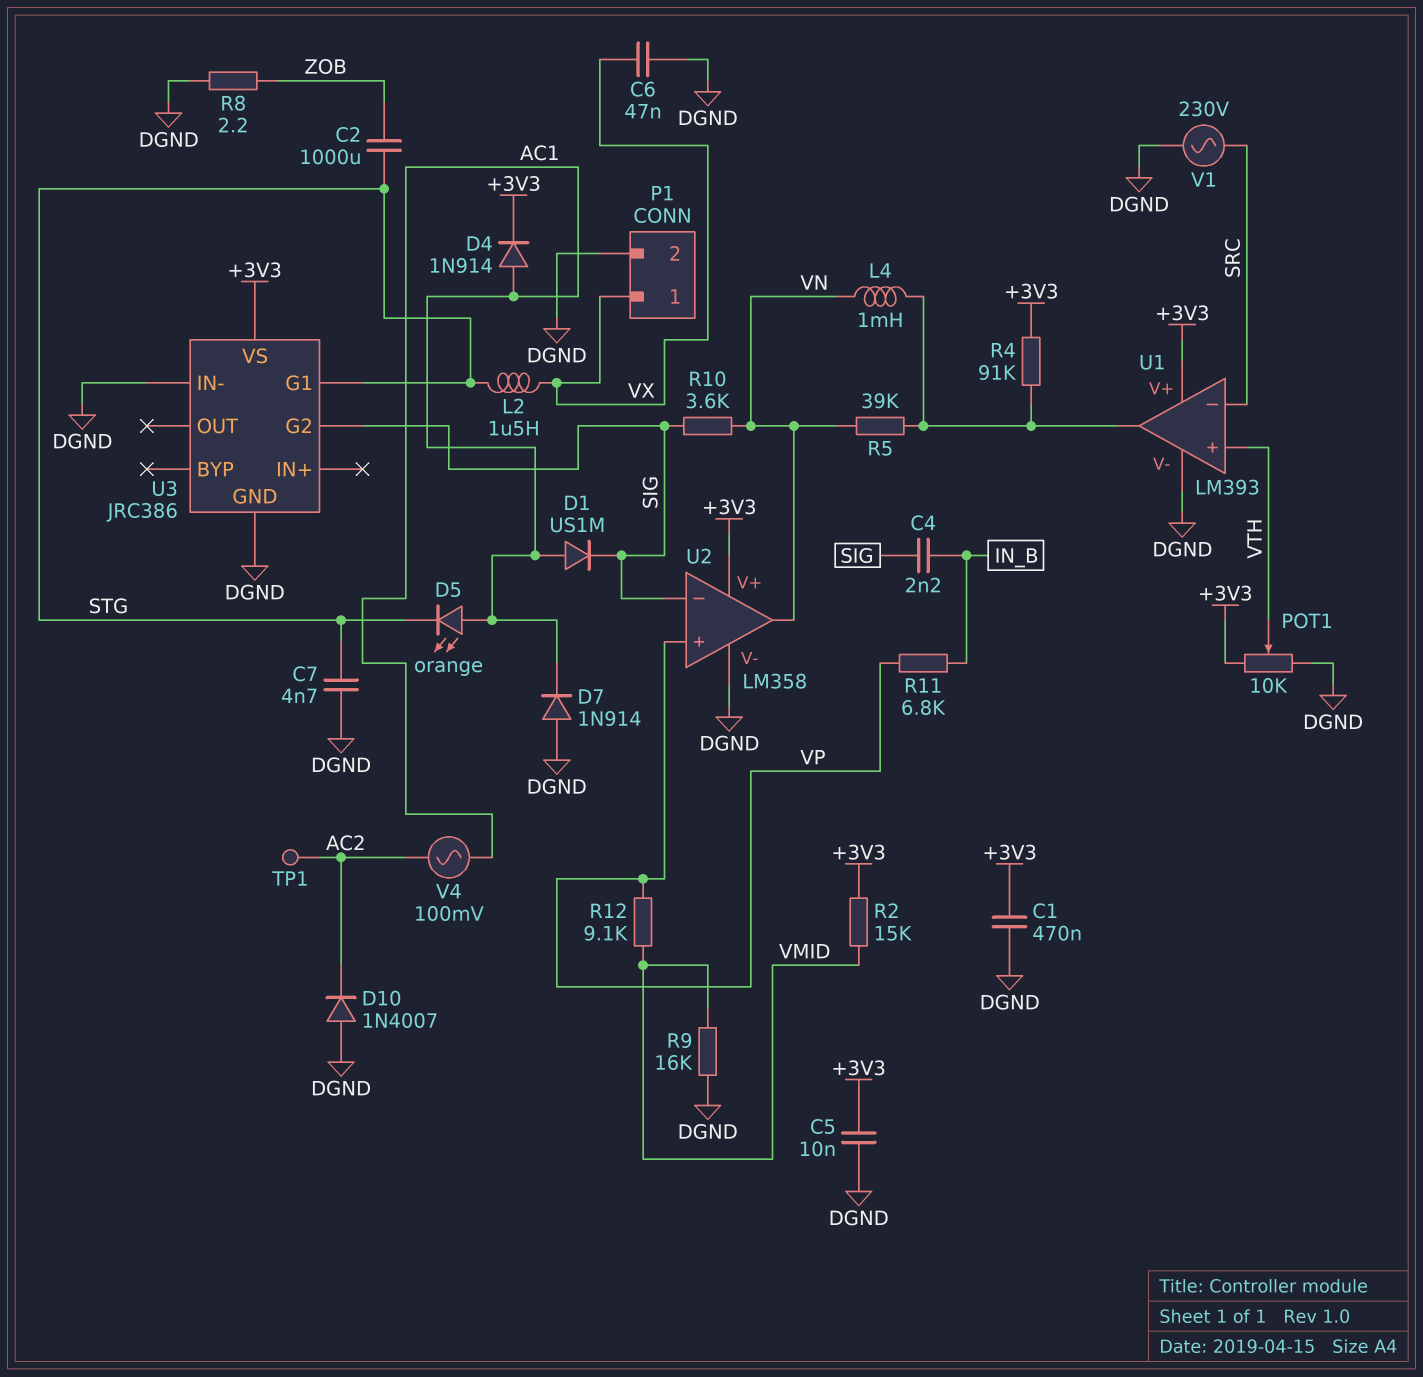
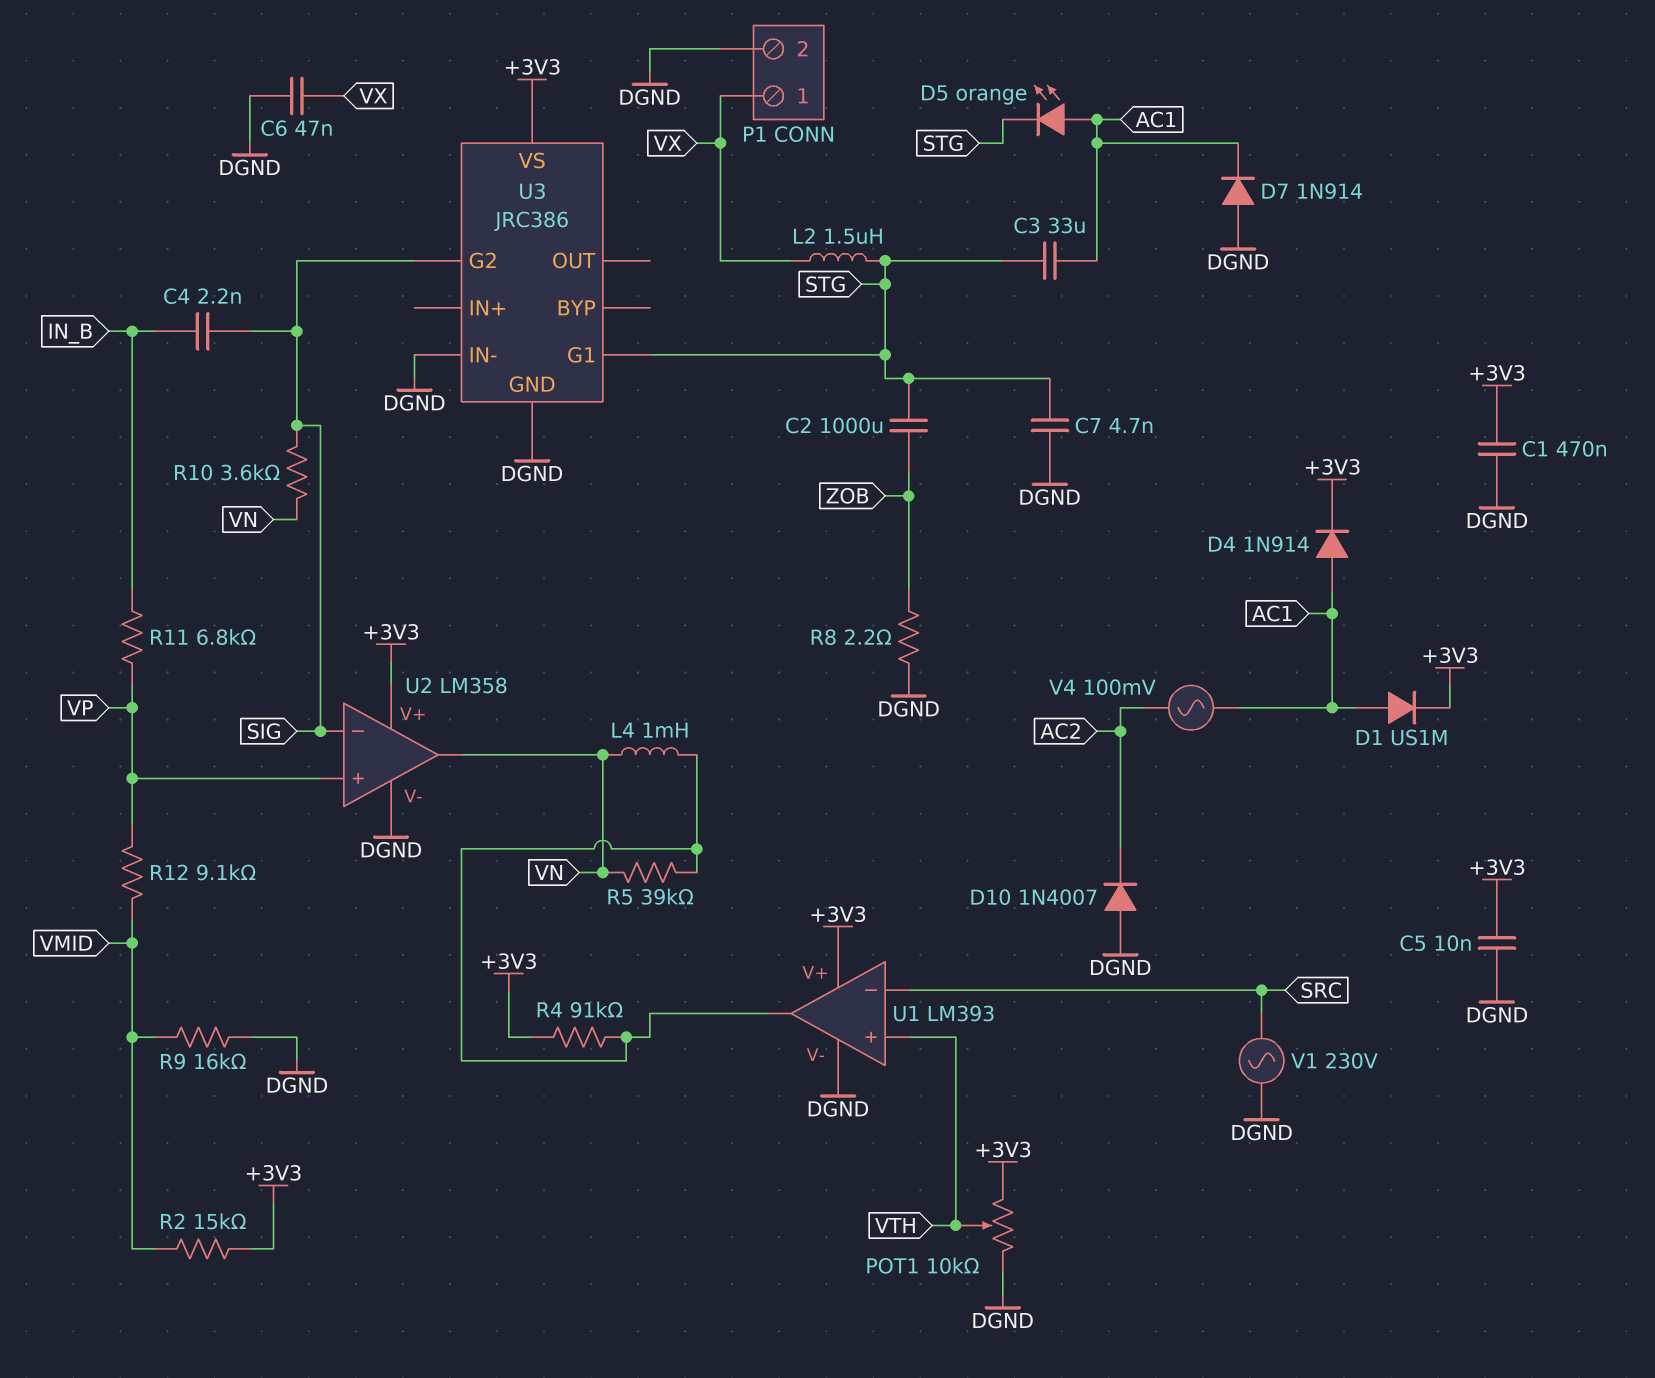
C3: none -> 33uF (AC1, STG)
D1: diode US1M (A AC1, K SIG) -> diode US1M (A AC1, K +3V3)
TP1: test point (AC2) -> none

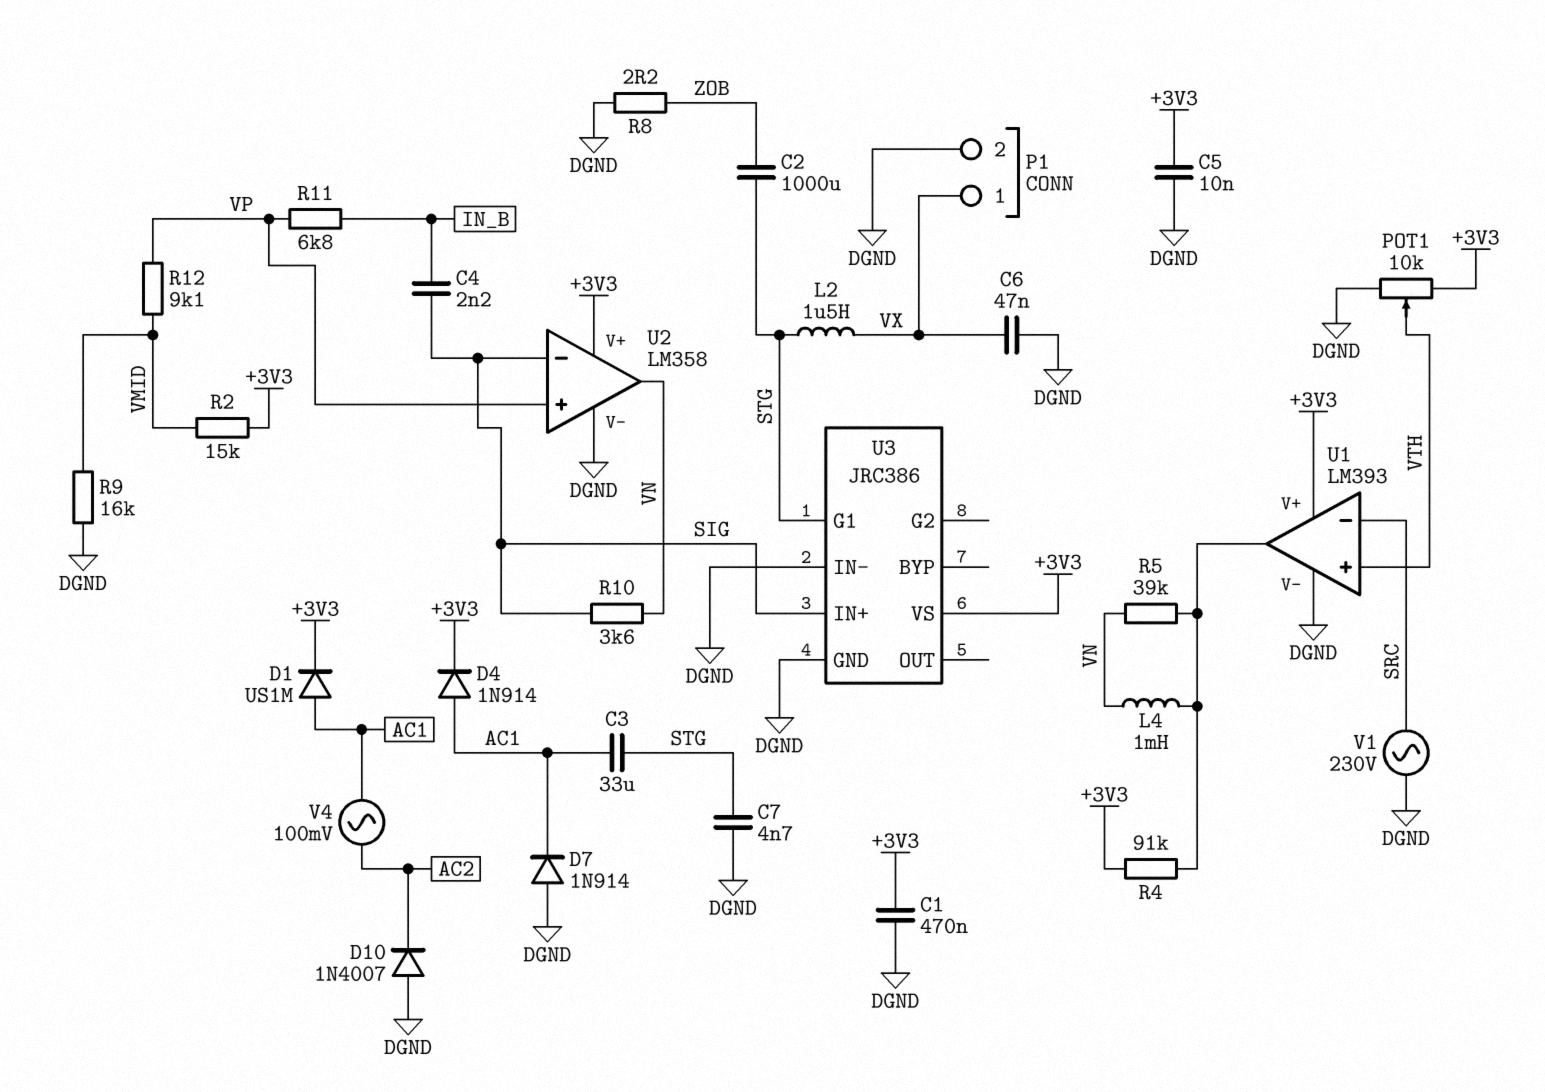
D5: LED orange (A AC1, K STG) -> none
U3 pin G2: SIG -> none
U3 pin IN+: none -> SIG

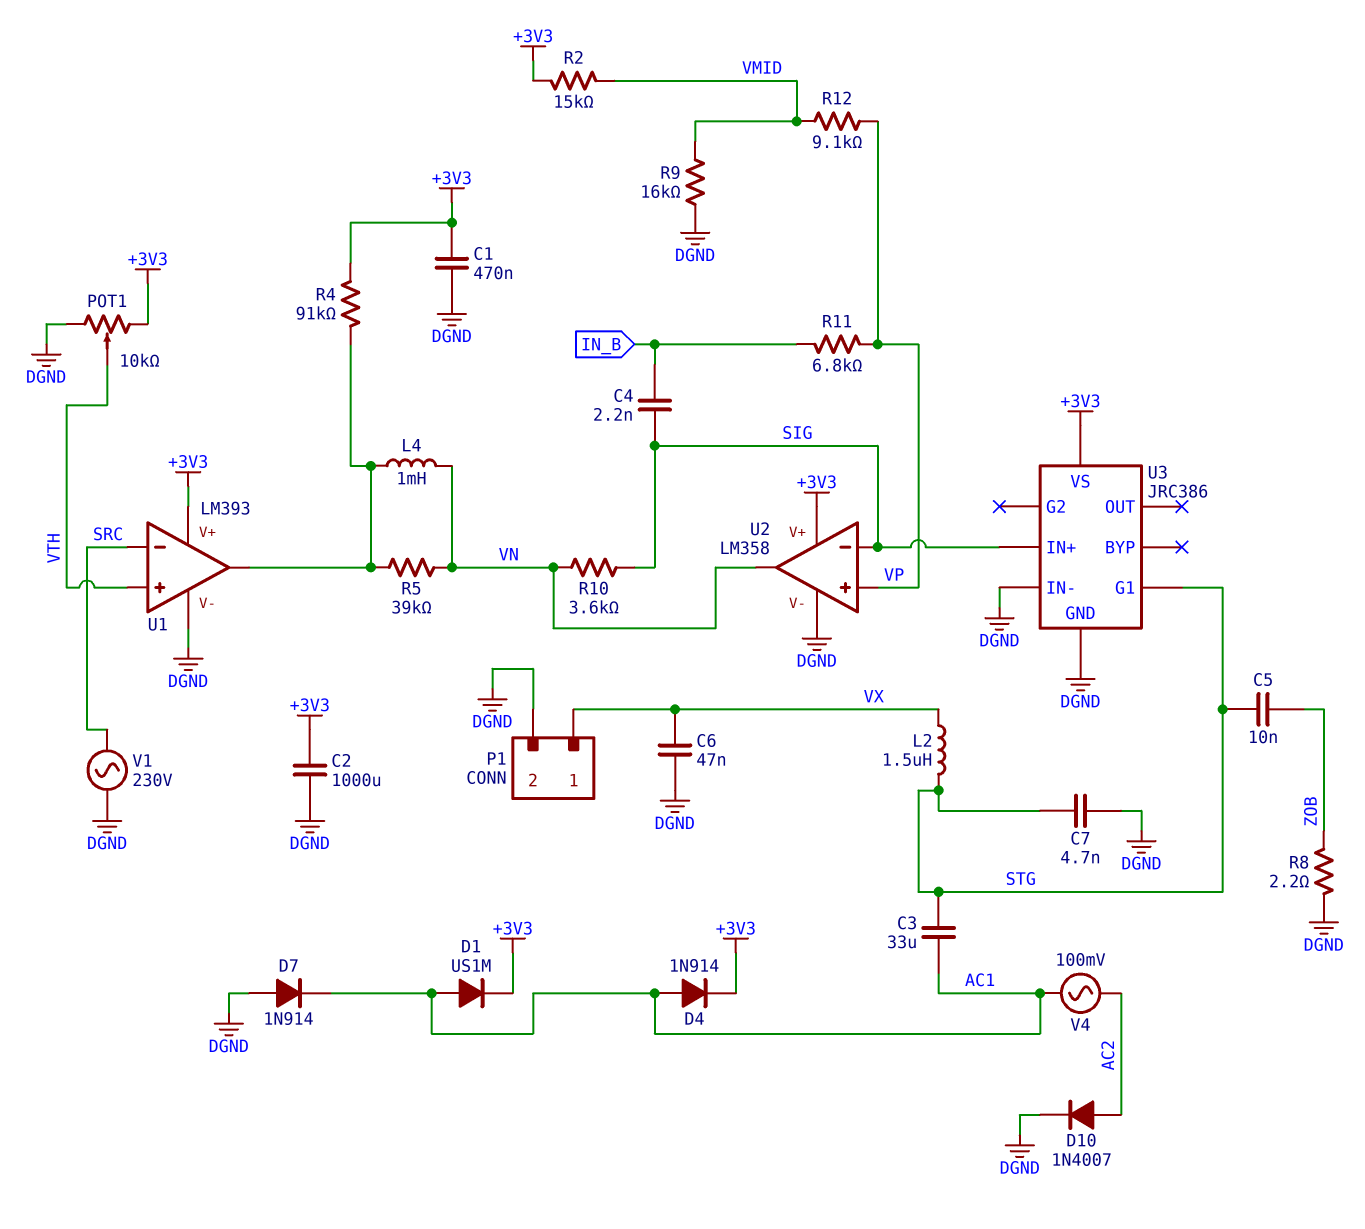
C2: 1000uF (STG, ZOB) -> 1000uF (+3V3, DGND)
C5: 10nF (+3V3, DGND) -> 10nF (STG, ZOB)
D10: diode 1N4007 (A DGND, K AC2) -> diode 1N4007 (A AC2, K DGND)

